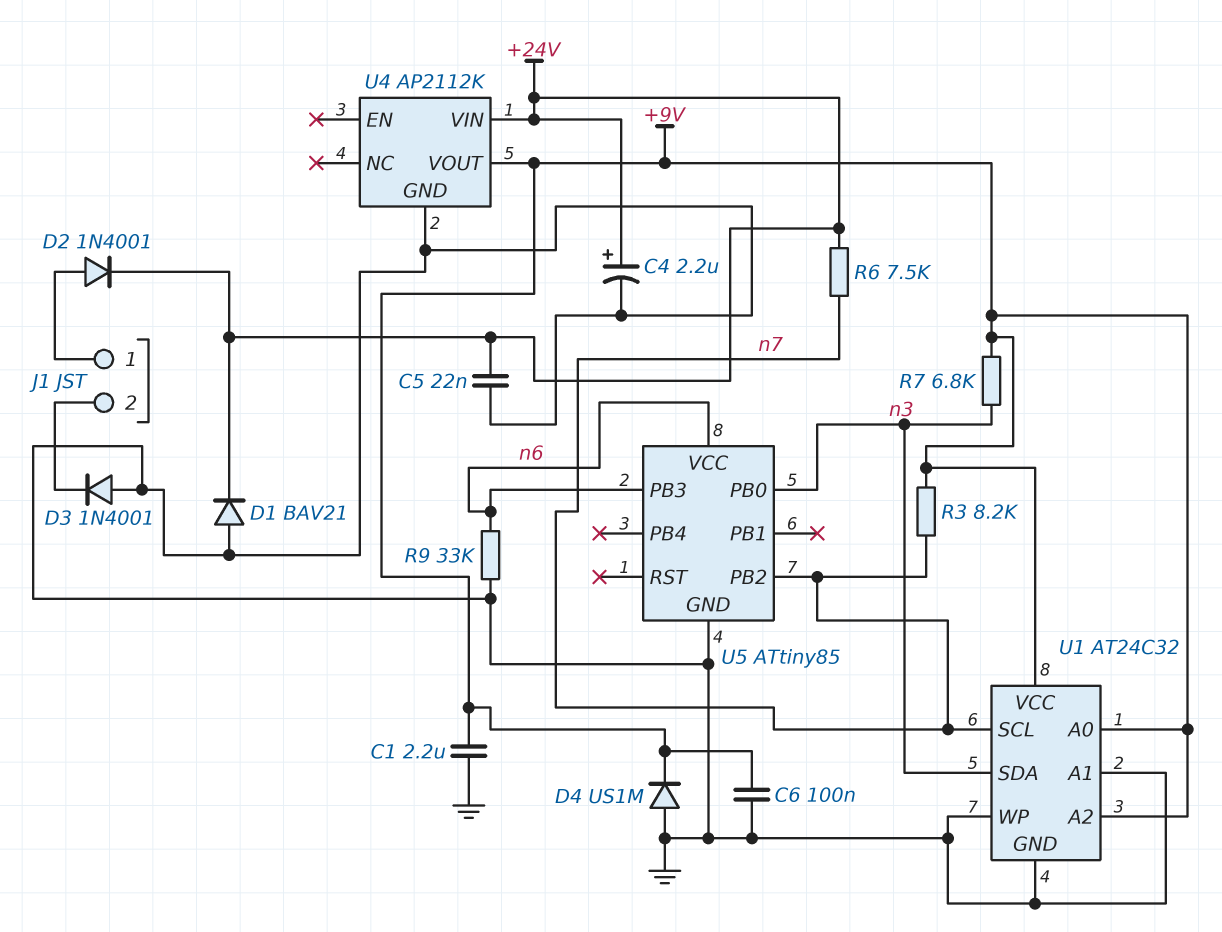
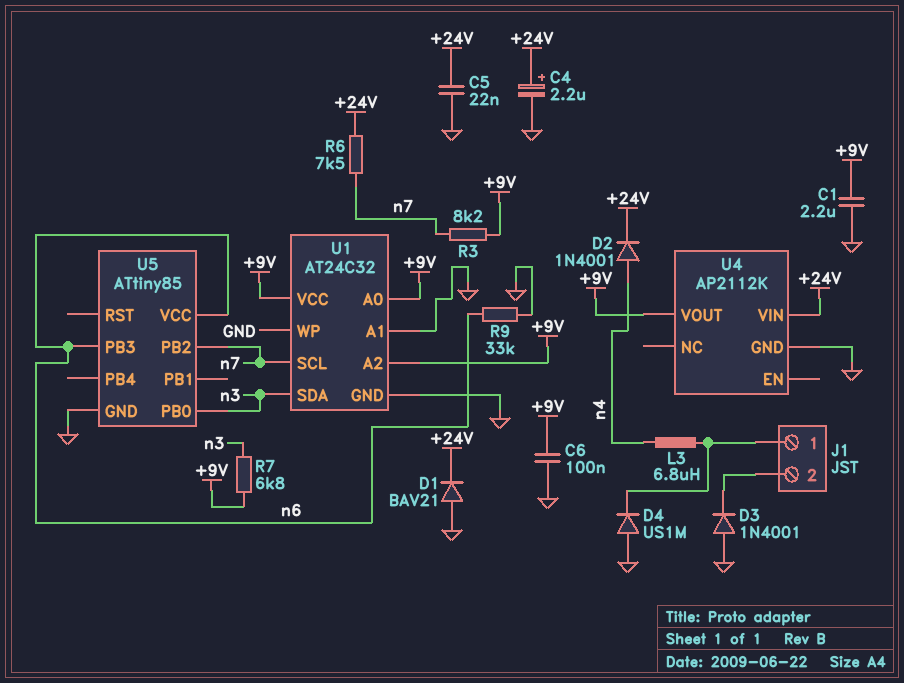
D2: diode 1N4001 (A J1/1, K +24V) -> diode 1N4001 (A n4, K +24V)
D4: diode US1M (A GND, K +9V) -> diode US1M (A GND, K J1/1)
L3: none -> 6.8uH (J1/1, n4)

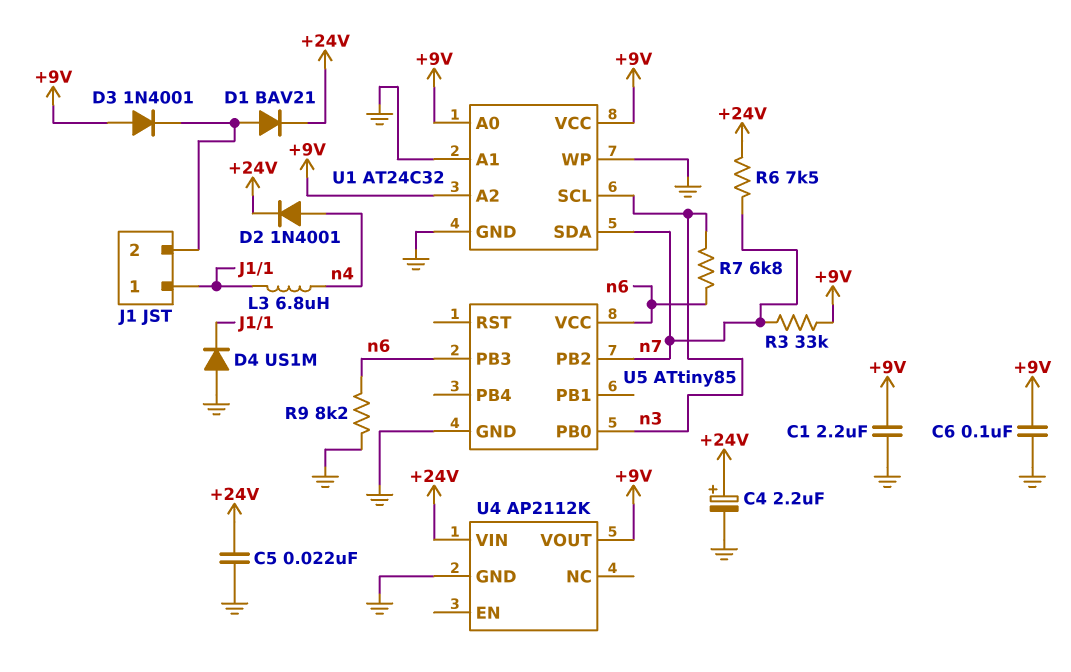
D1: diode BAV21 (A GND, K +24V) -> diode BAV21 (A J1/2, K +24V)
D3: diode 1N4001 (A GND, K J1/2) -> diode 1N4001 (A +9V, K J1/2)
R3: 8.2k (+9V, n7) -> 33k (+9V, n7)
R7: 6.8k (+9V, n3) -> 6.8k (n3, n6)
R9: 33k (GND, n6) -> 8.2k (GND, n6)
U1 pin SCL: n7 -> n3
U1 pin SDA: n3 -> n7

